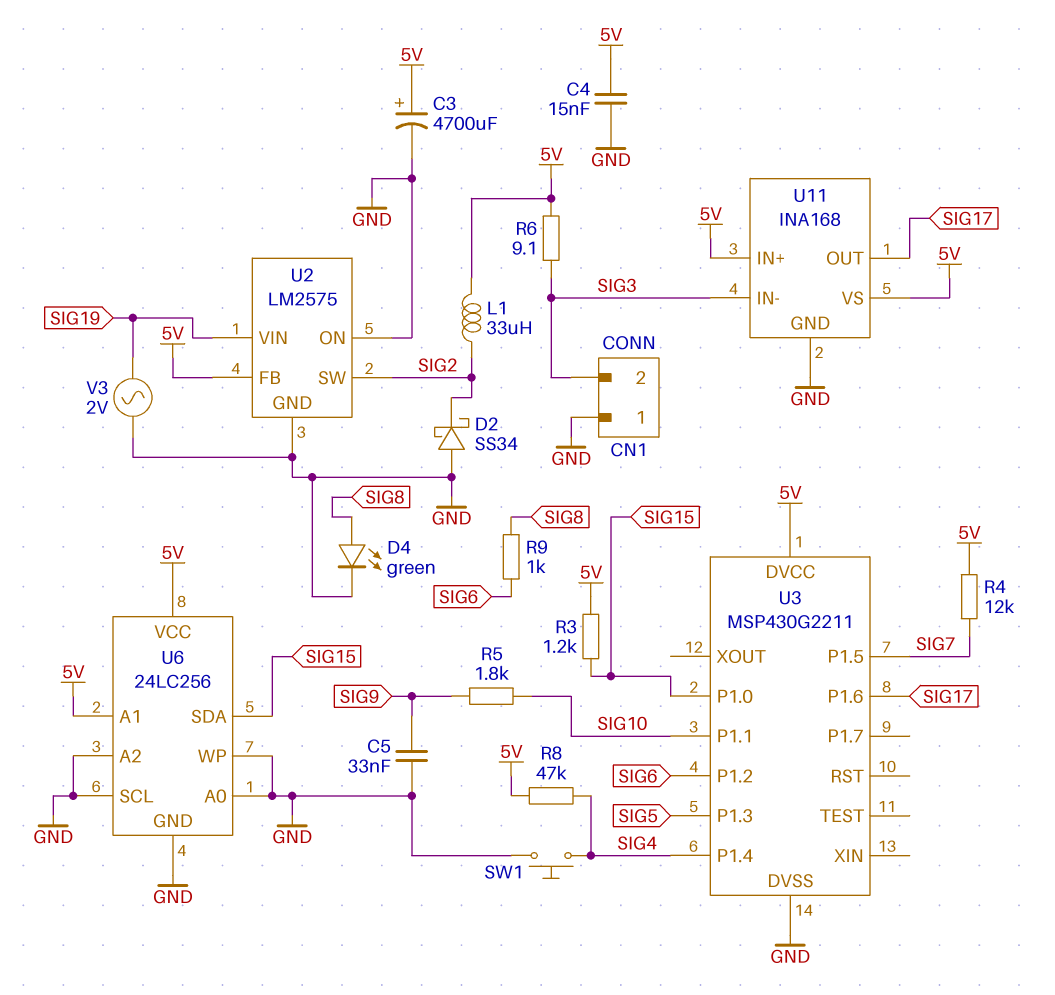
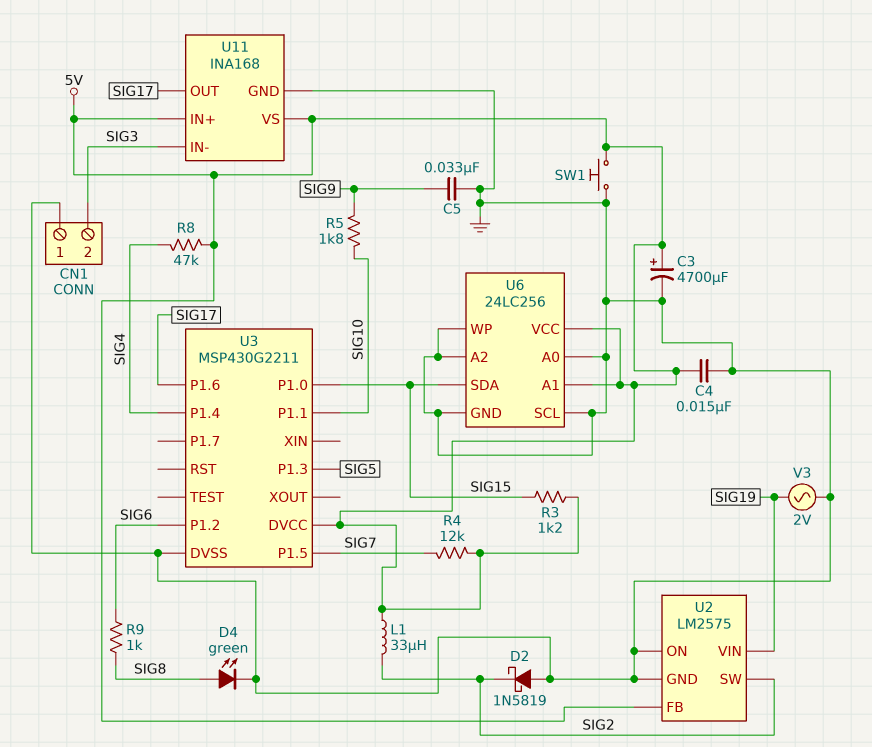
D2: schottky SS34 (A GND, K SIG2) -> schottky 1N5819 (A GND, K SIG2)
R6: 9.1 (5V, SIG3) -> none
SW1: button (GND, SIG4) -> button (5V, GND)

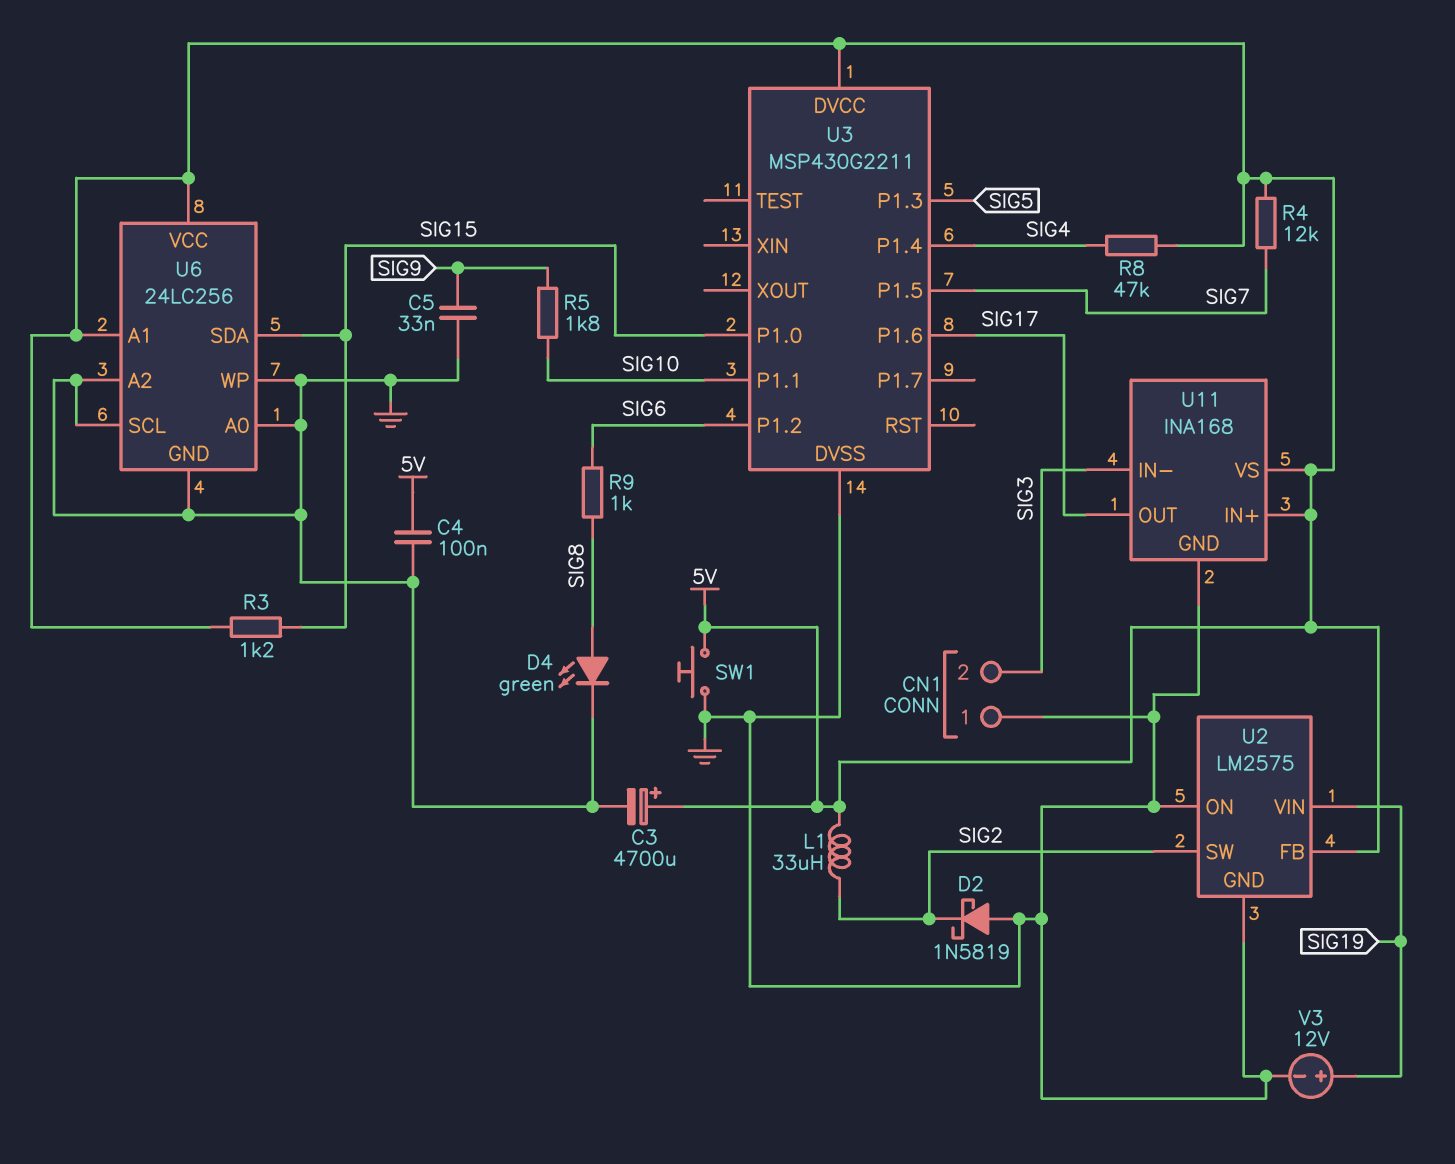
C4: 15nF (5V, GND) -> 100nF (5V, GND)
V3: AC 2V (GND, SIG19) -> 12V (plus SIG19, minus GND)

